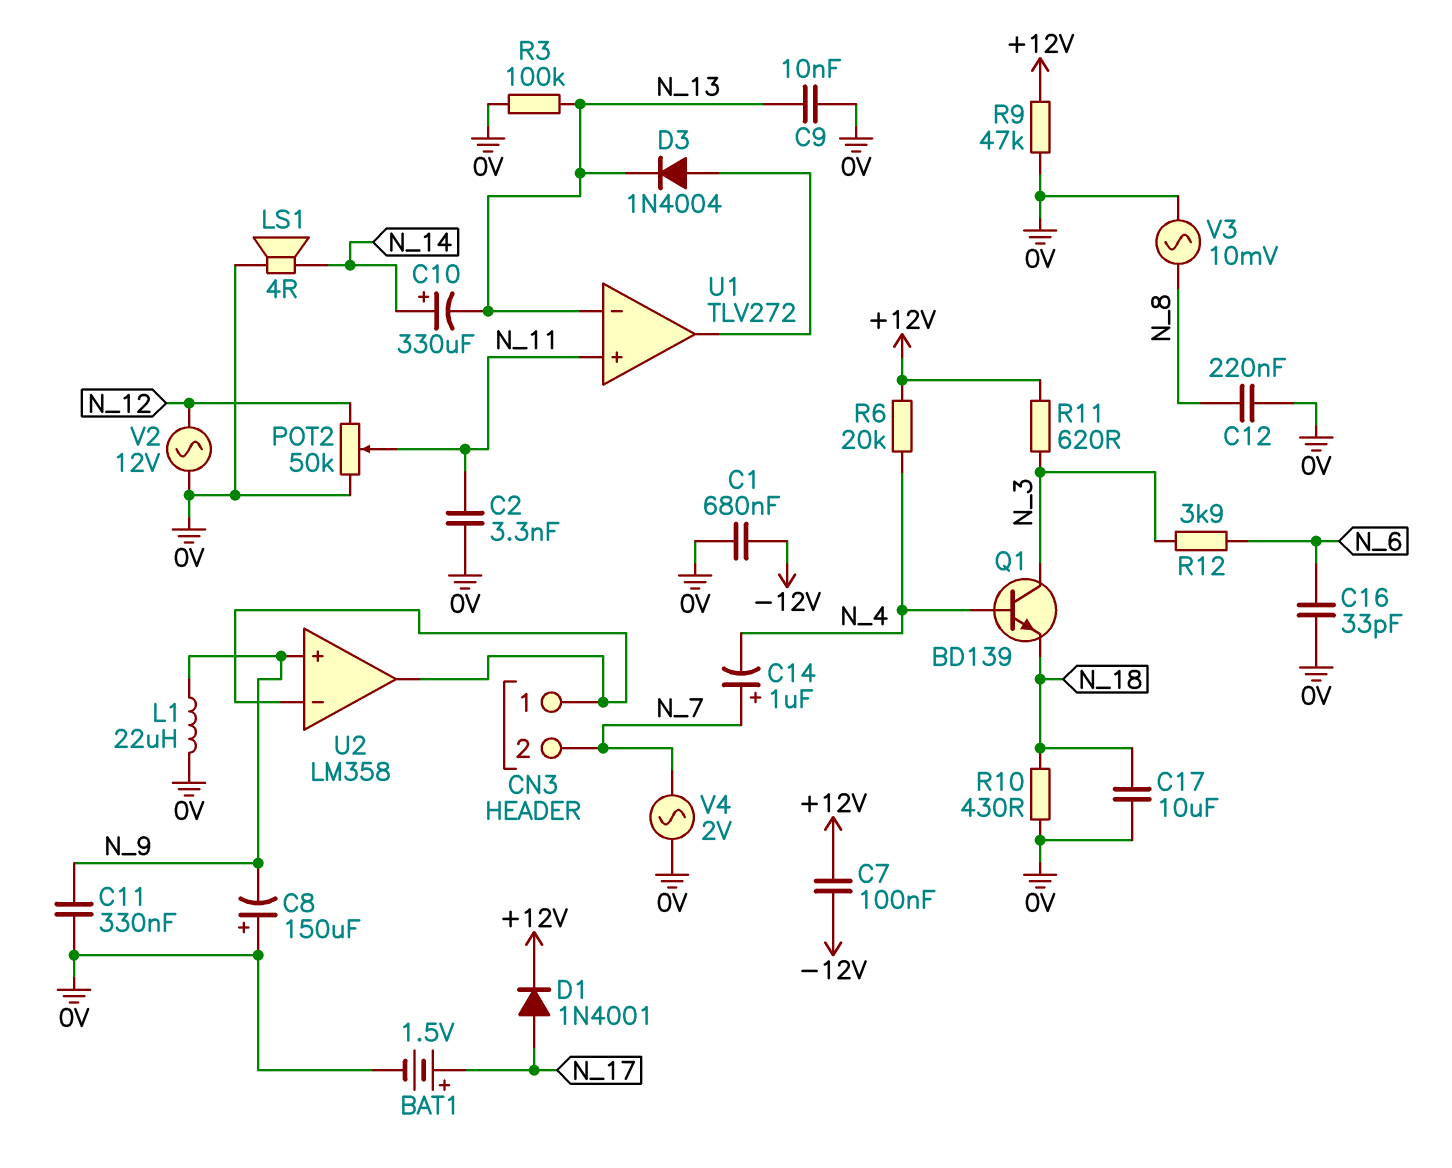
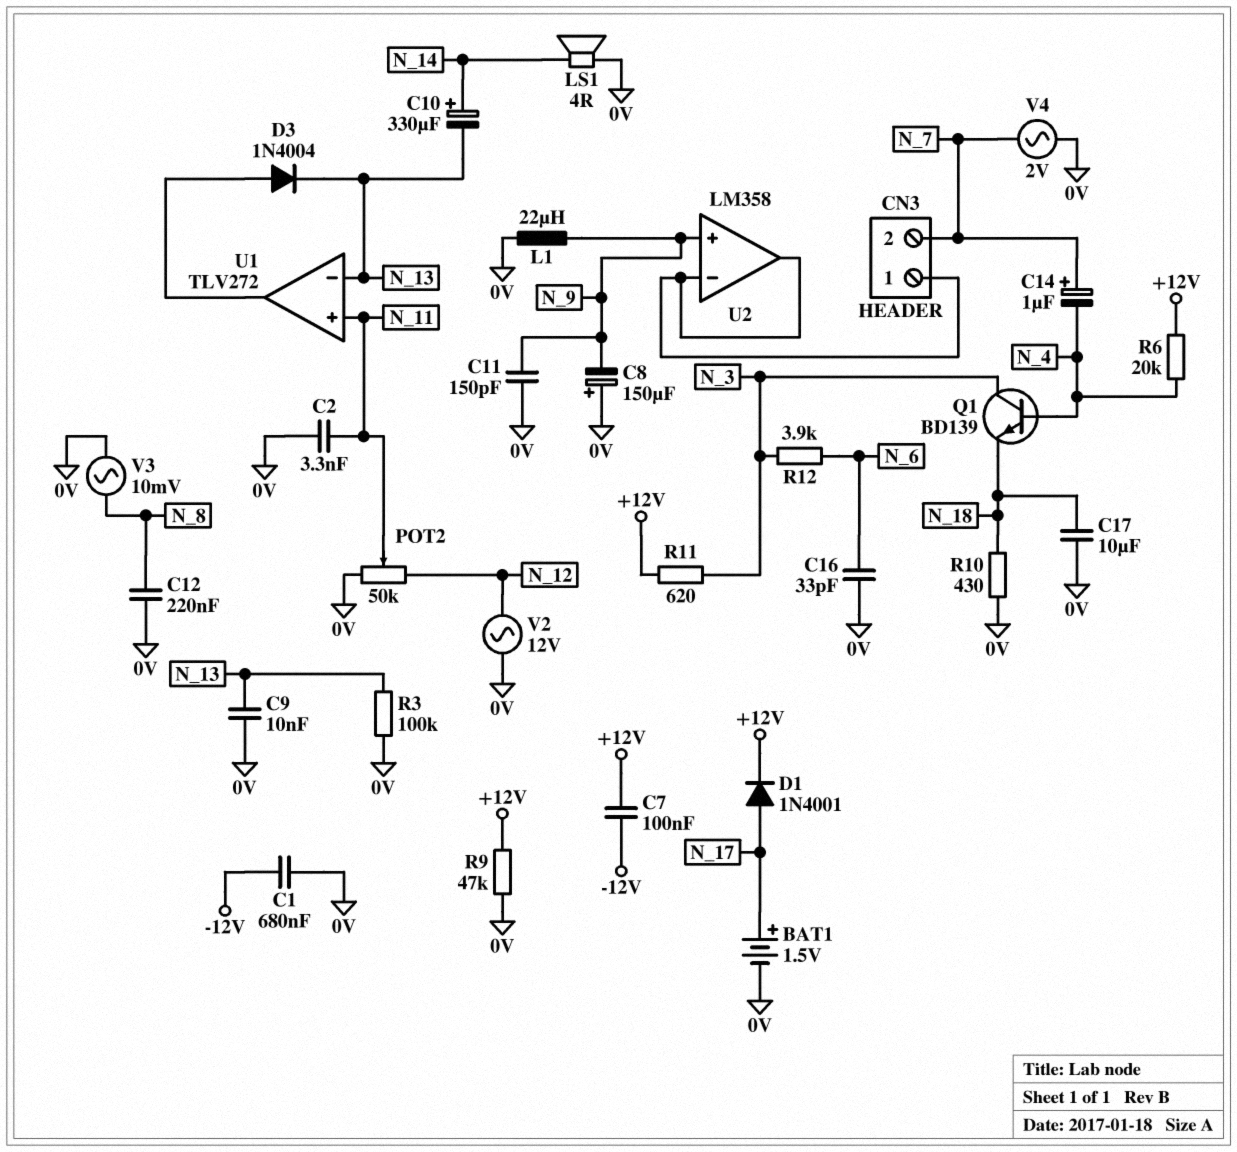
C11: 330nF (0V, N_9) -> 150pF (0V, N_9)

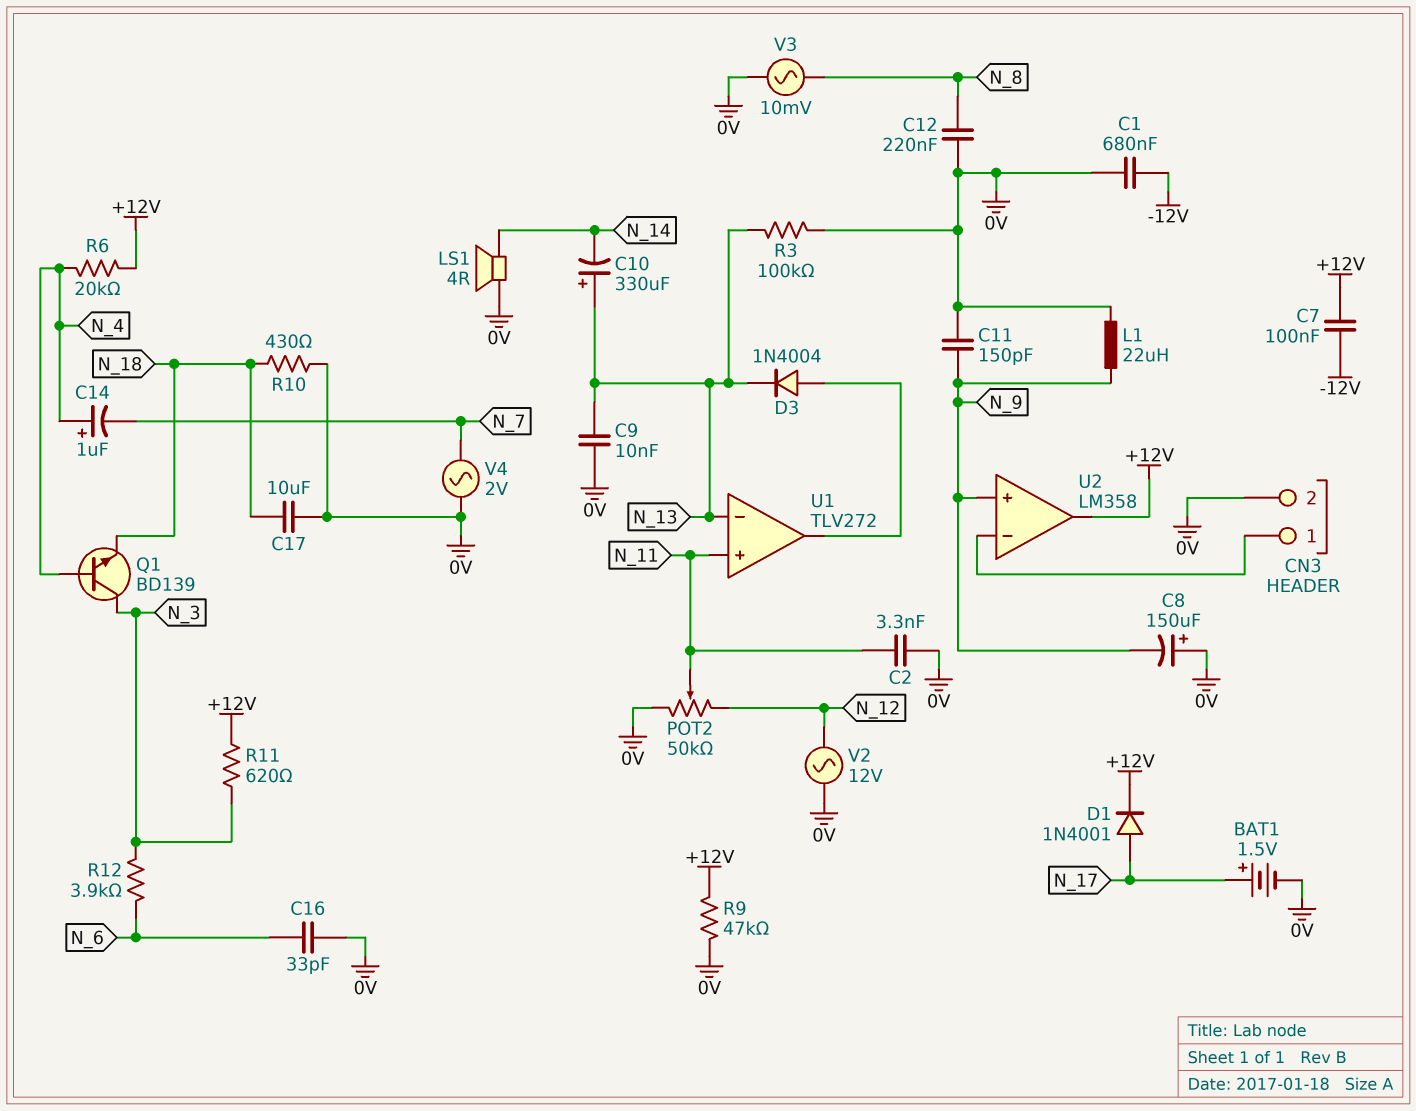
C10: 330uF (plus N_14, minus N_13) -> 330uF (plus N_13, minus N_14)
C14: 1uF (plus N_7, minus N_4) -> 1uF (plus N_4, minus N_7)
CN3 pin 2: N_7 -> 0V
U2 pin out: CN3/1 -> +12V

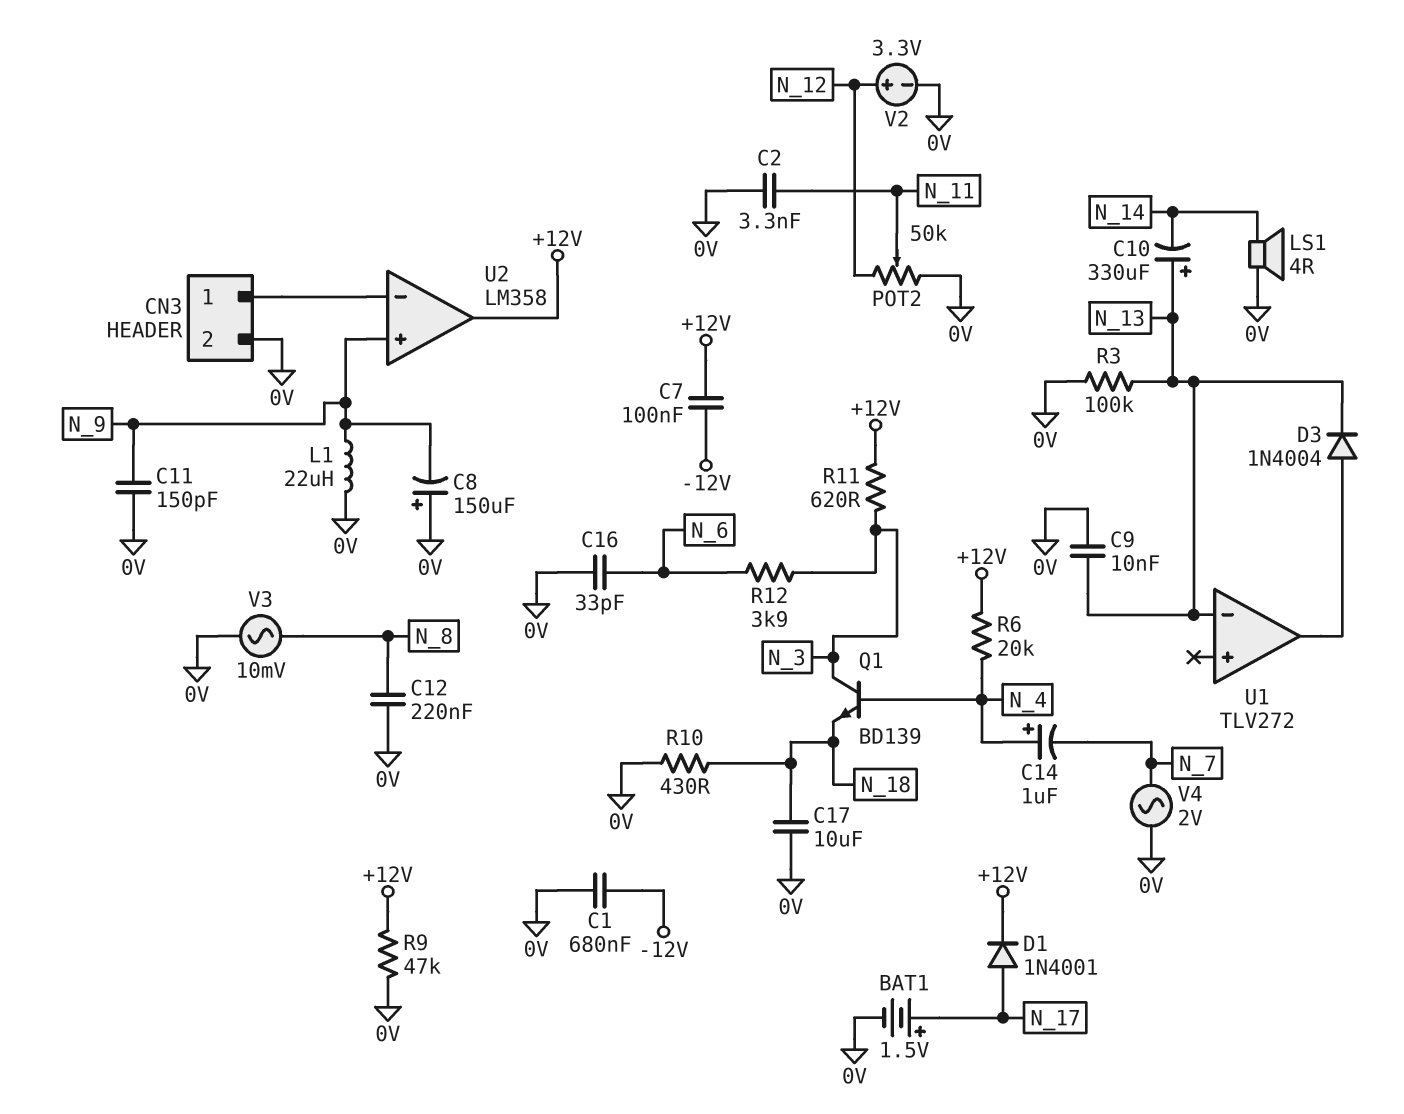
U1 pin in+: N_11 -> none
V2: AC 12V (0V, N_12) -> 3.3V (plus N_12, minus 0V)

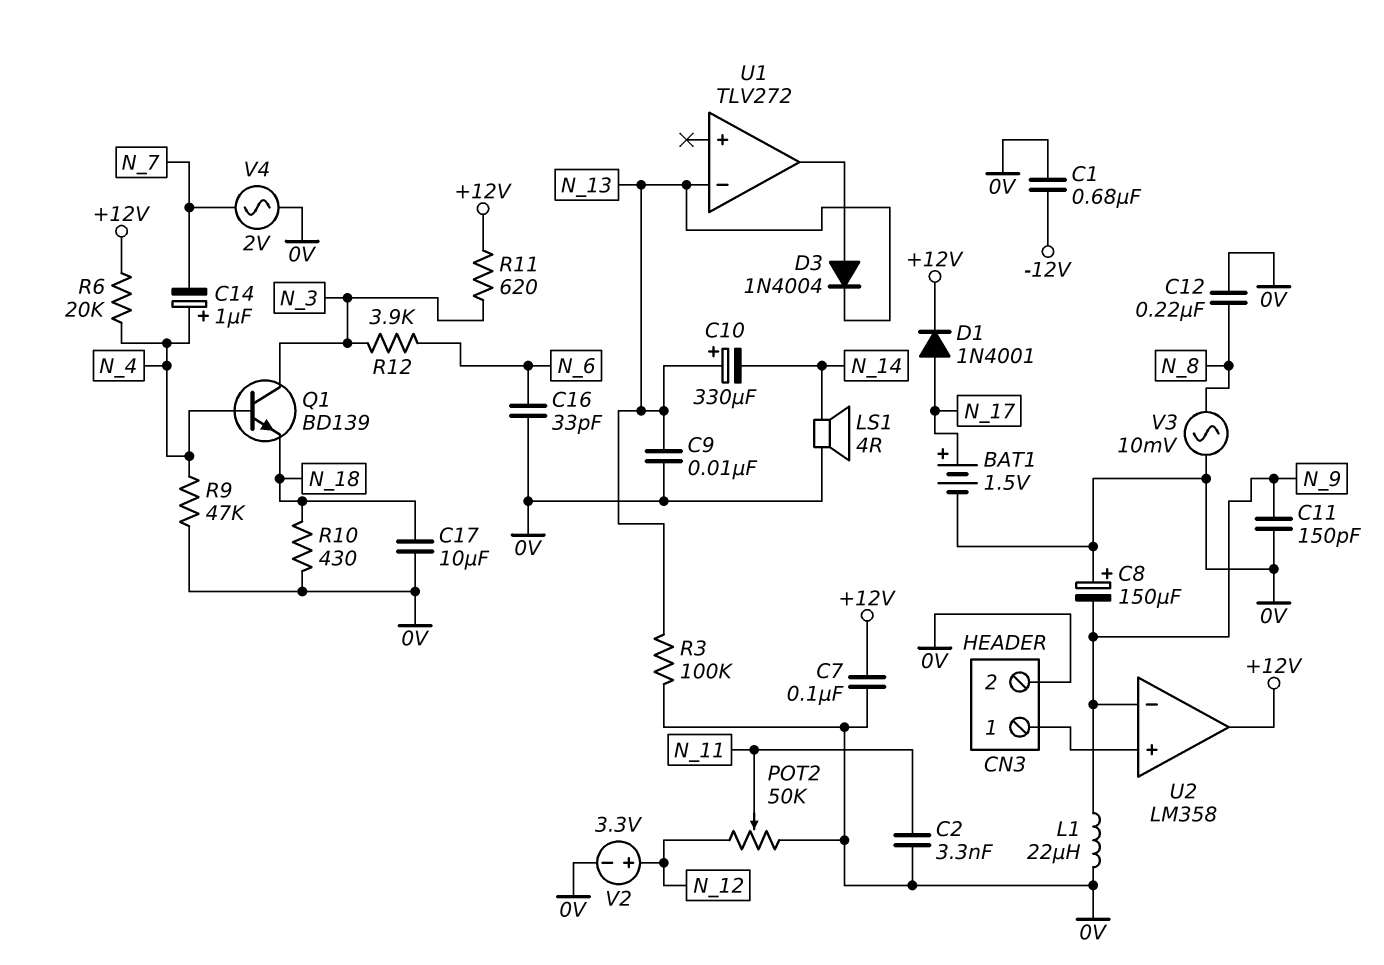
C7: 100nF (+12V, -12V) -> 100nF (+12V, 0V)
R9: 47k (+12V, 0V) -> 47k (0V, N_4)
U2 pin in+: N_9 -> CN3/1
U2 pin in-: CN3/1 -> N_9

